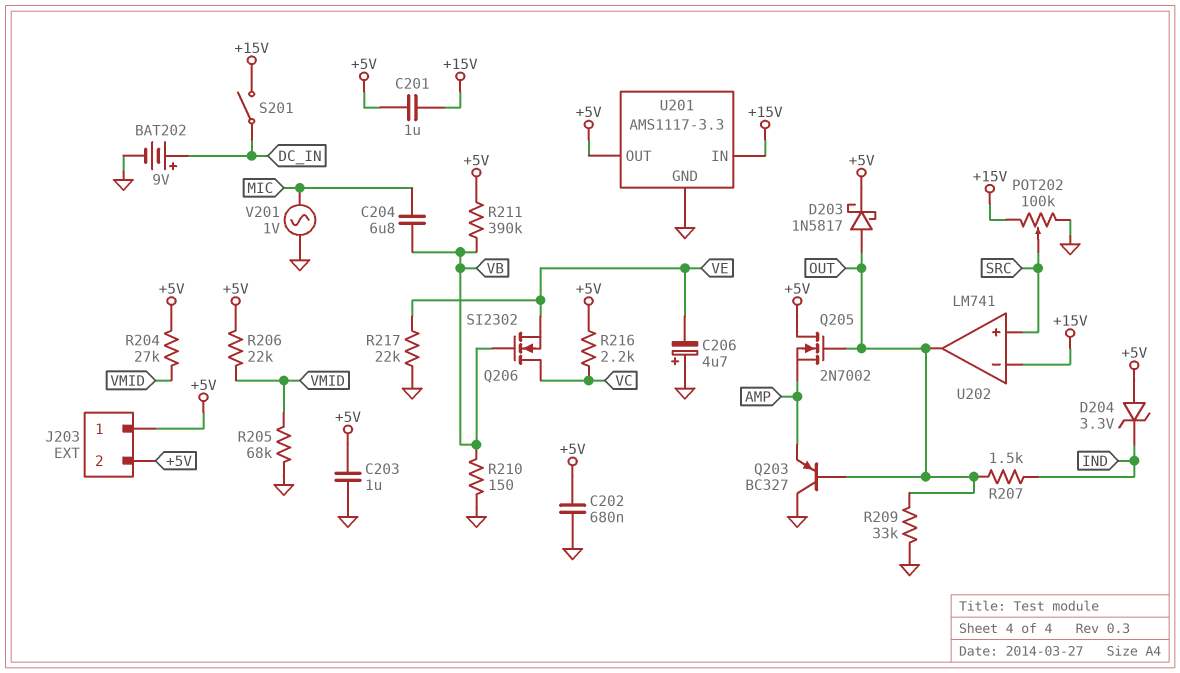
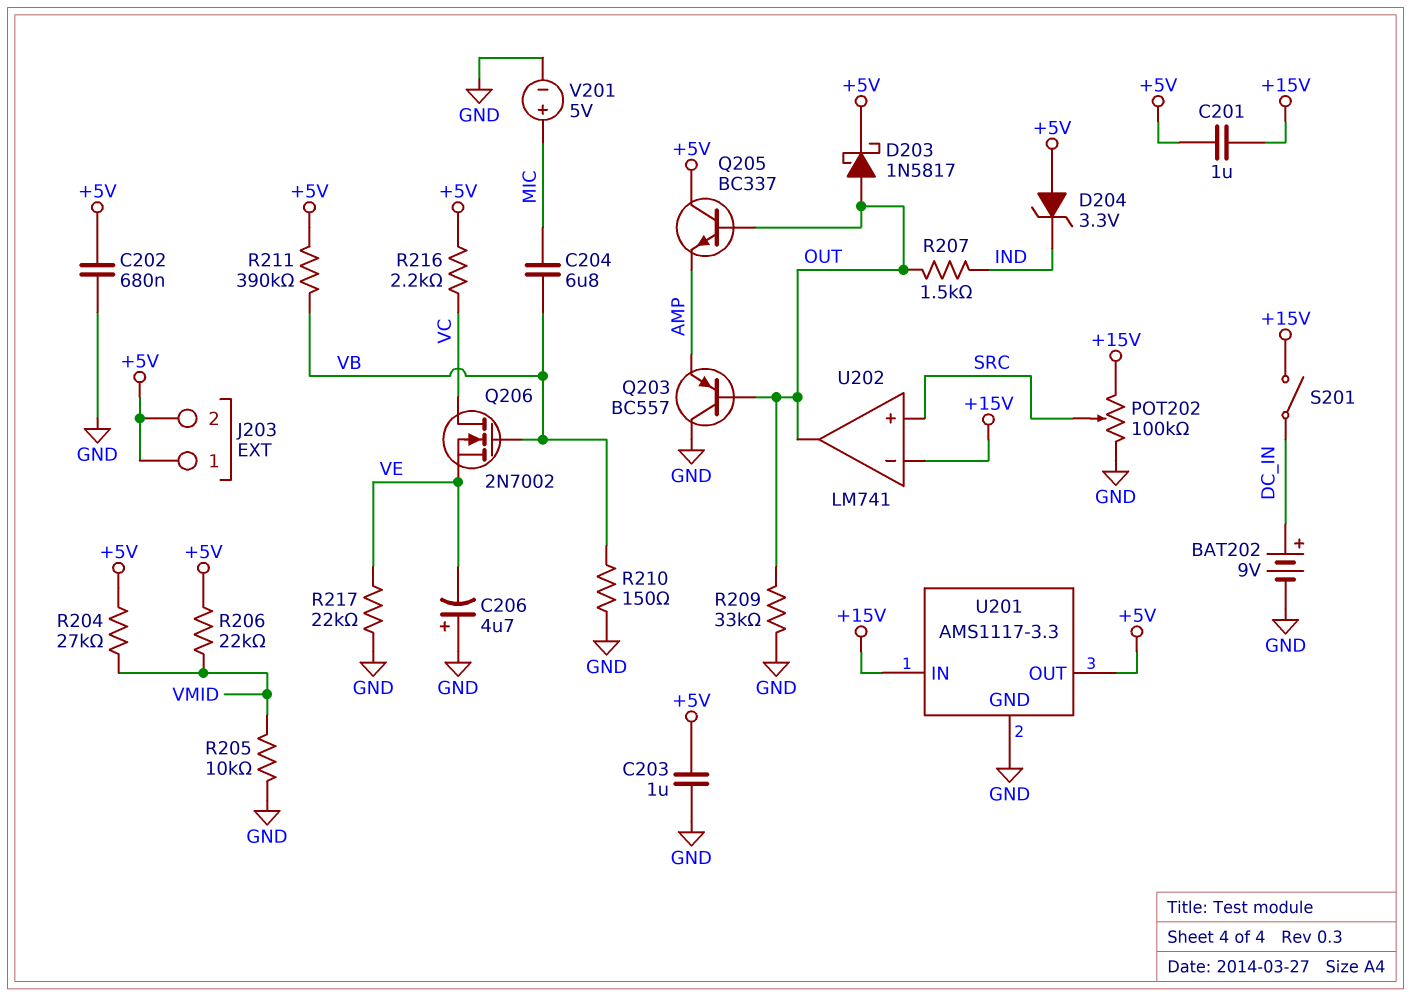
Q203: PNP BC327 (B OUT, C GND, E AMP) -> PNP BC557 (B OUT, C GND, E AMP)
Q205: NMOS 2N7002 (G OUT, D +5V, S AMP) -> NPN BC337 (B OUT, C +5V, E AMP)
Q206: NMOS SI2302 (G VB, D VC, S VE) -> NMOS 2N7002 (G VB, D VC, S VE)
R205: 68k (GND, VMID) -> 10k (GND, VMID)
V201: AC 1V (GND, MIC) -> 5V (plus MIC, minus GND)

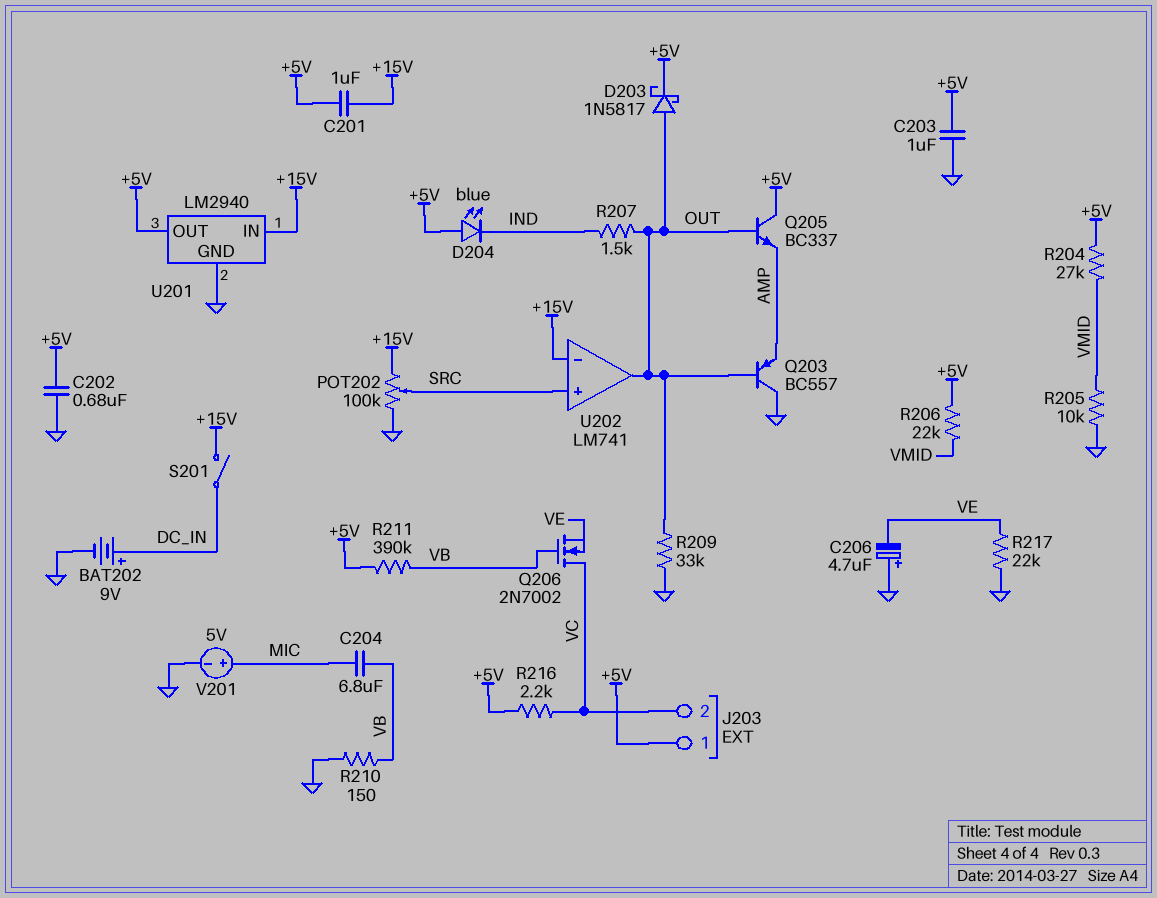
D204: zener 3.3V (A +5V, K IND) -> LED blue (A +5V, K IND)
J203 pin 2: +5V -> VC
U201: AMS1117-3.3 -> LM2940

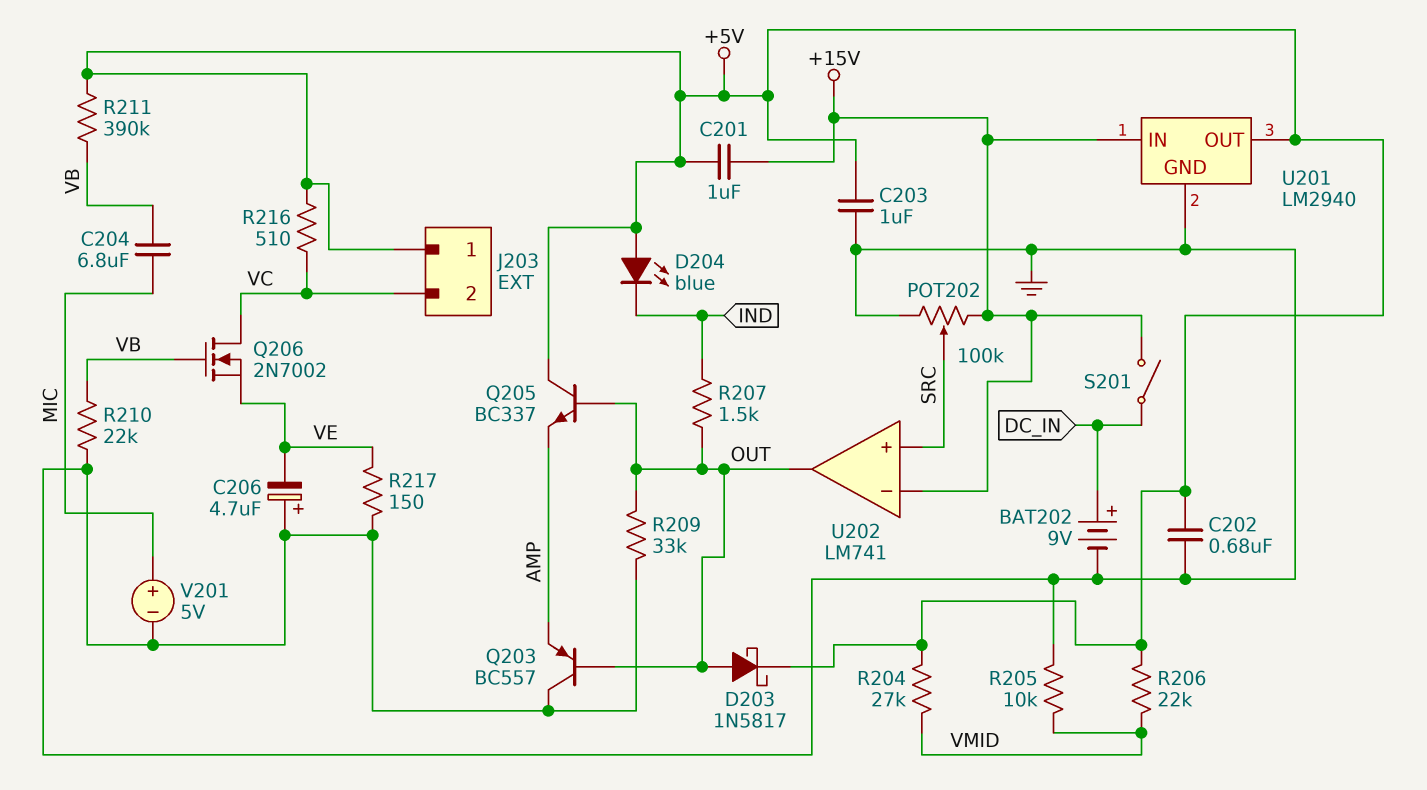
R210: 150 (GND, VB) -> 22k (GND, VB)
R216: 2.2k (+5V, VC) -> 510 (+5V, VC)
R217: 22k (GND, VE) -> 150 (GND, VE)

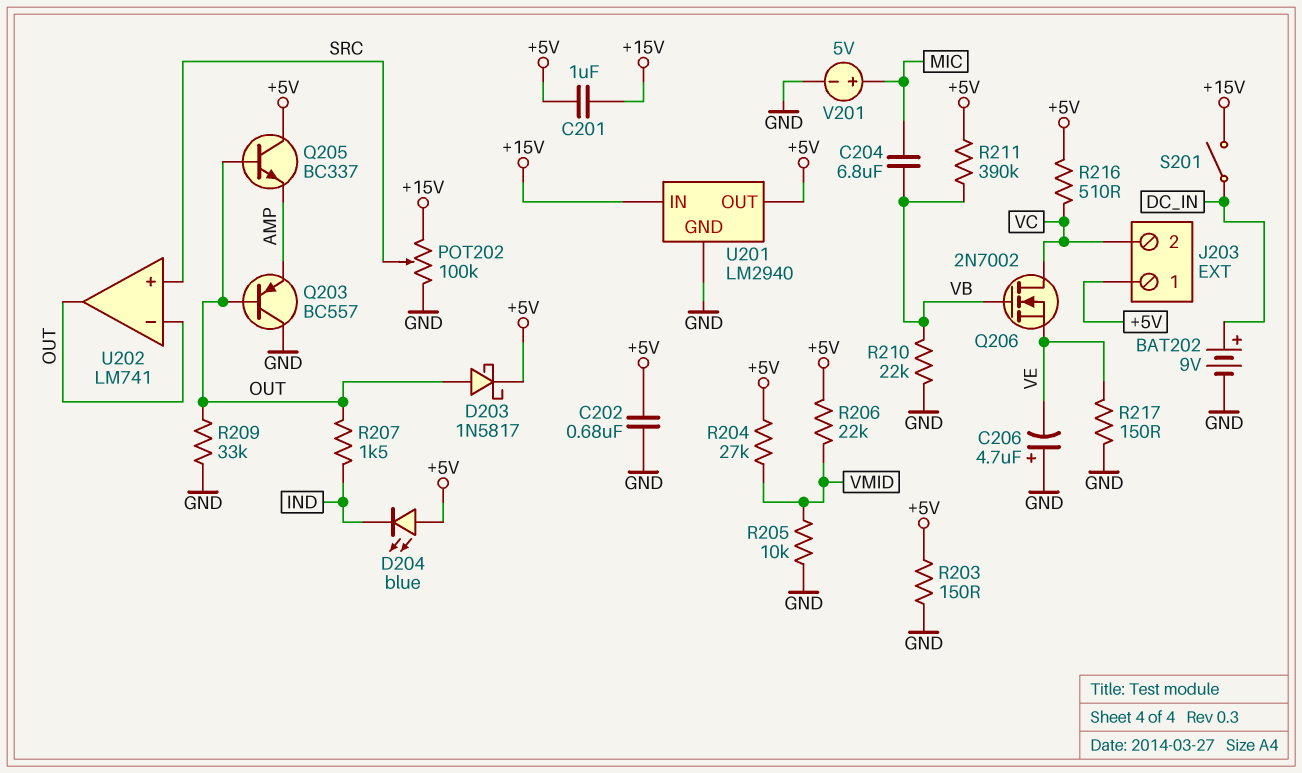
C203: 1uF (+5V, GND) -> none
R203: none -> 150 (+5V, GND)
U202 pin in-: +15V -> OUT

